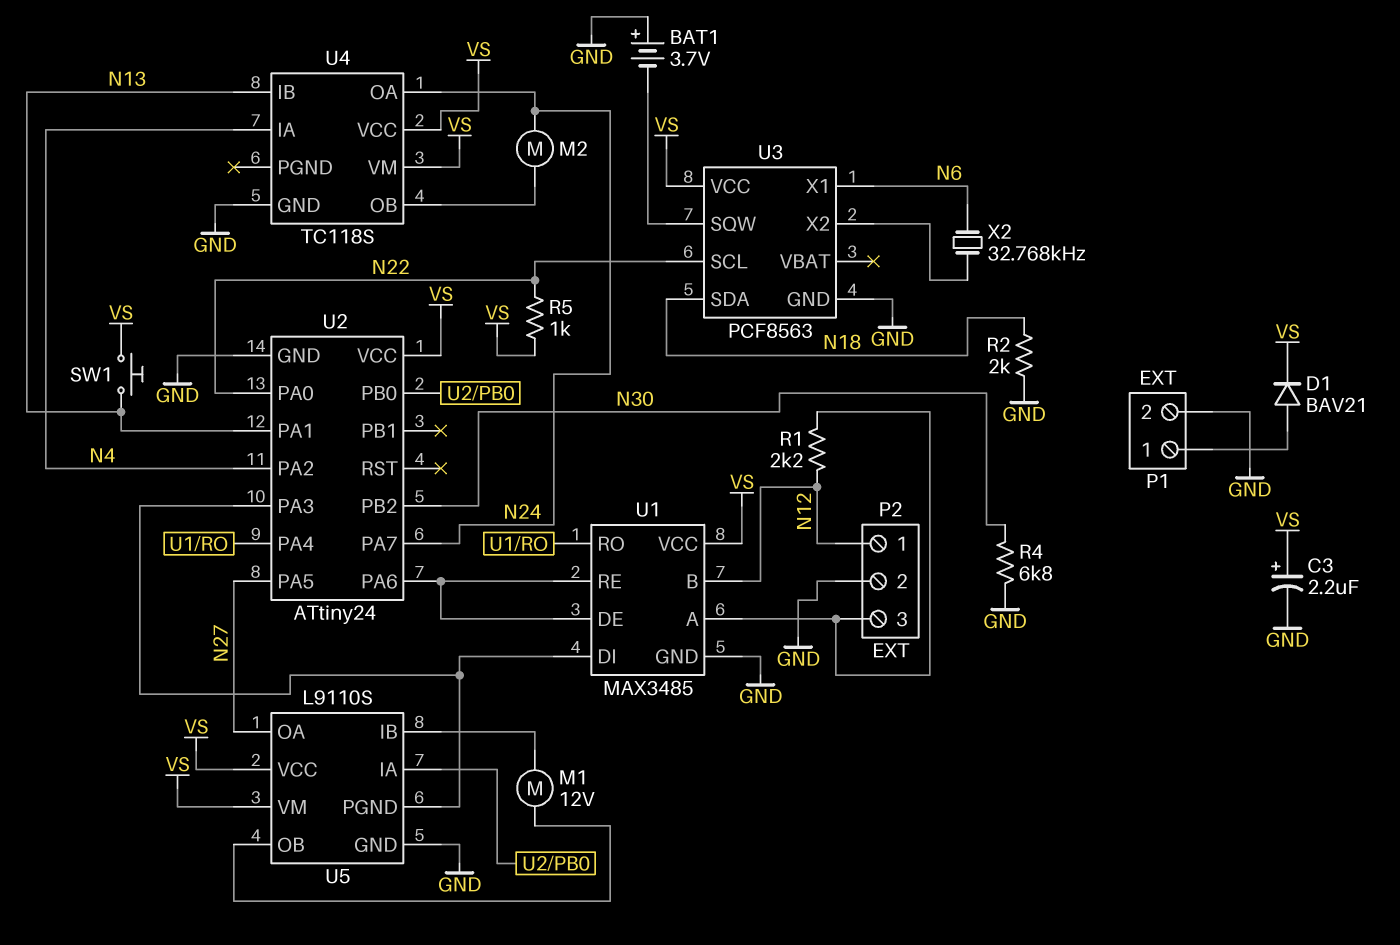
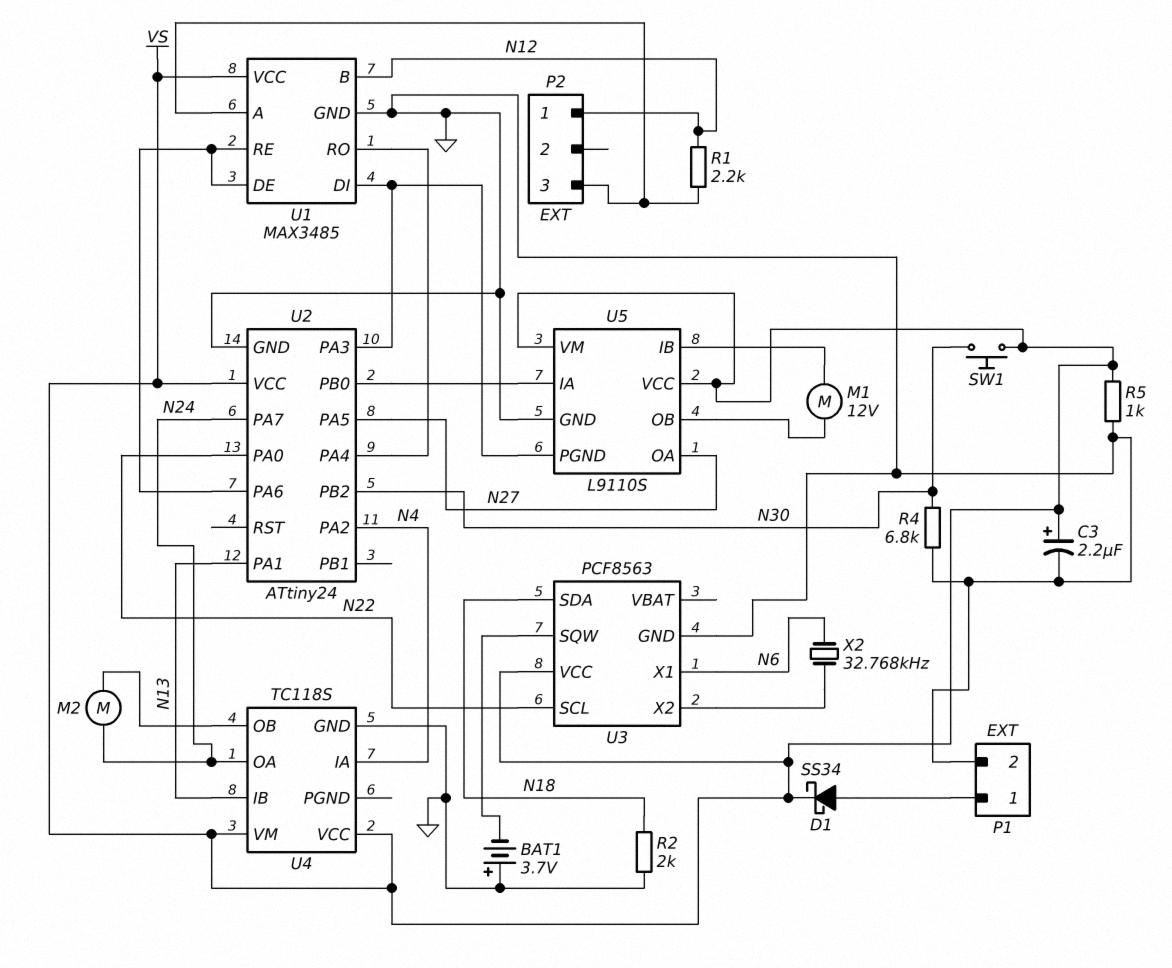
D1: diode BAV21 (A P1/1, K VS) -> schottky SS34 (A P1/1, K VS)
P2 pin 2: GND -> none
R5: 1k (N22, VS) -> 1k (GND, VS)
SW1: button (N13, VS) -> button (N30, VS)

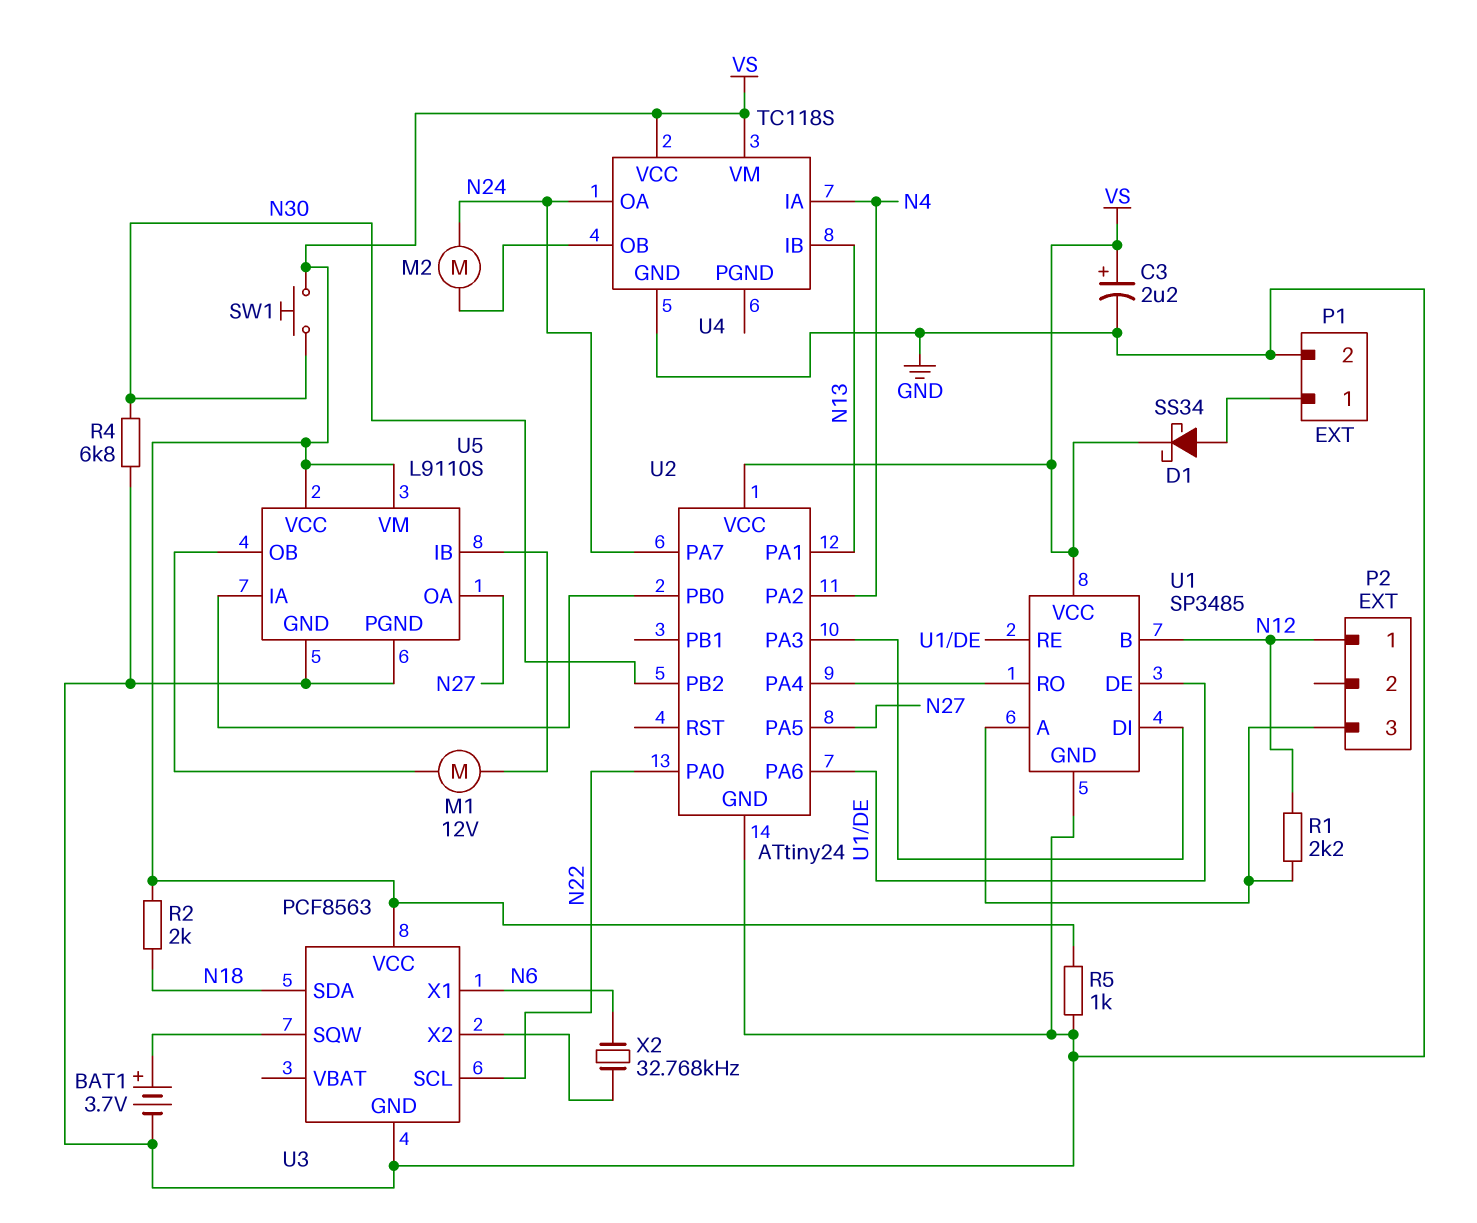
BAT1: 3.7V (plus GND, minus U3/SQW) -> 3.7V (plus U3/SQW, minus GND)
R2: 2k (GND, N18) -> 2k (N18, VS)
U1: MAX3485 -> SP3485
U5 pin PGND: U1/DI -> GND

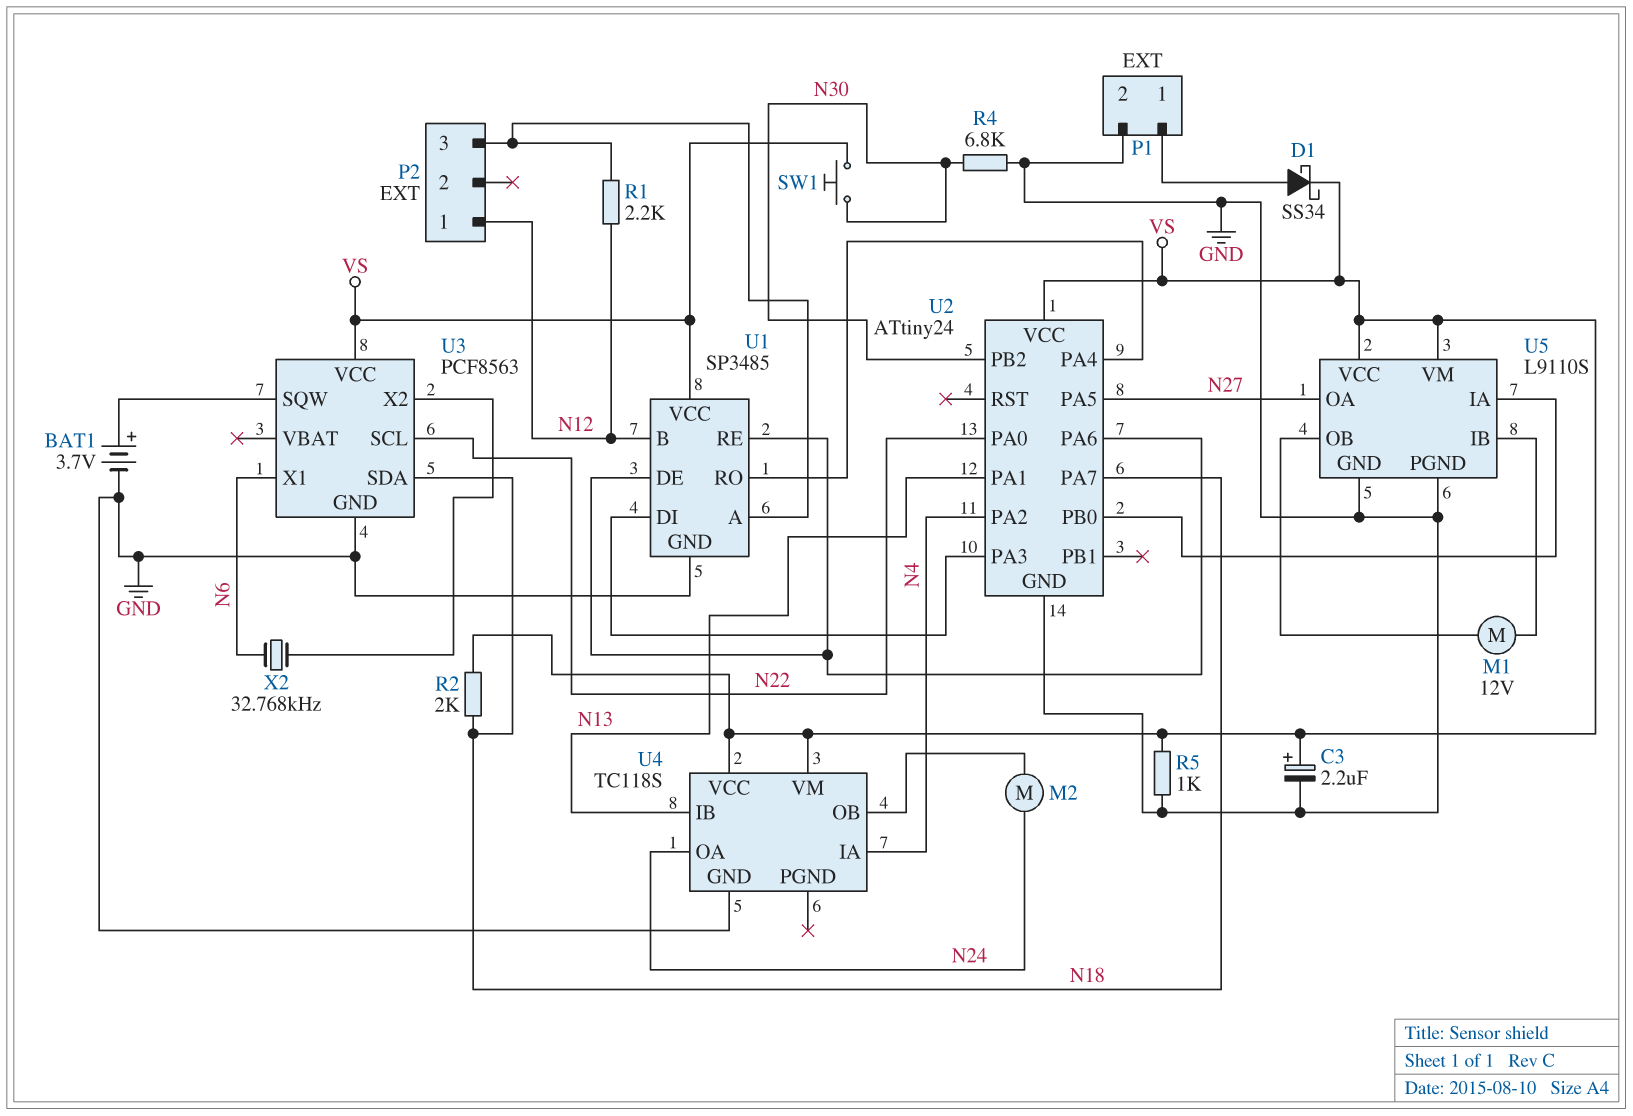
U2 pin PA7: N24 -> N18

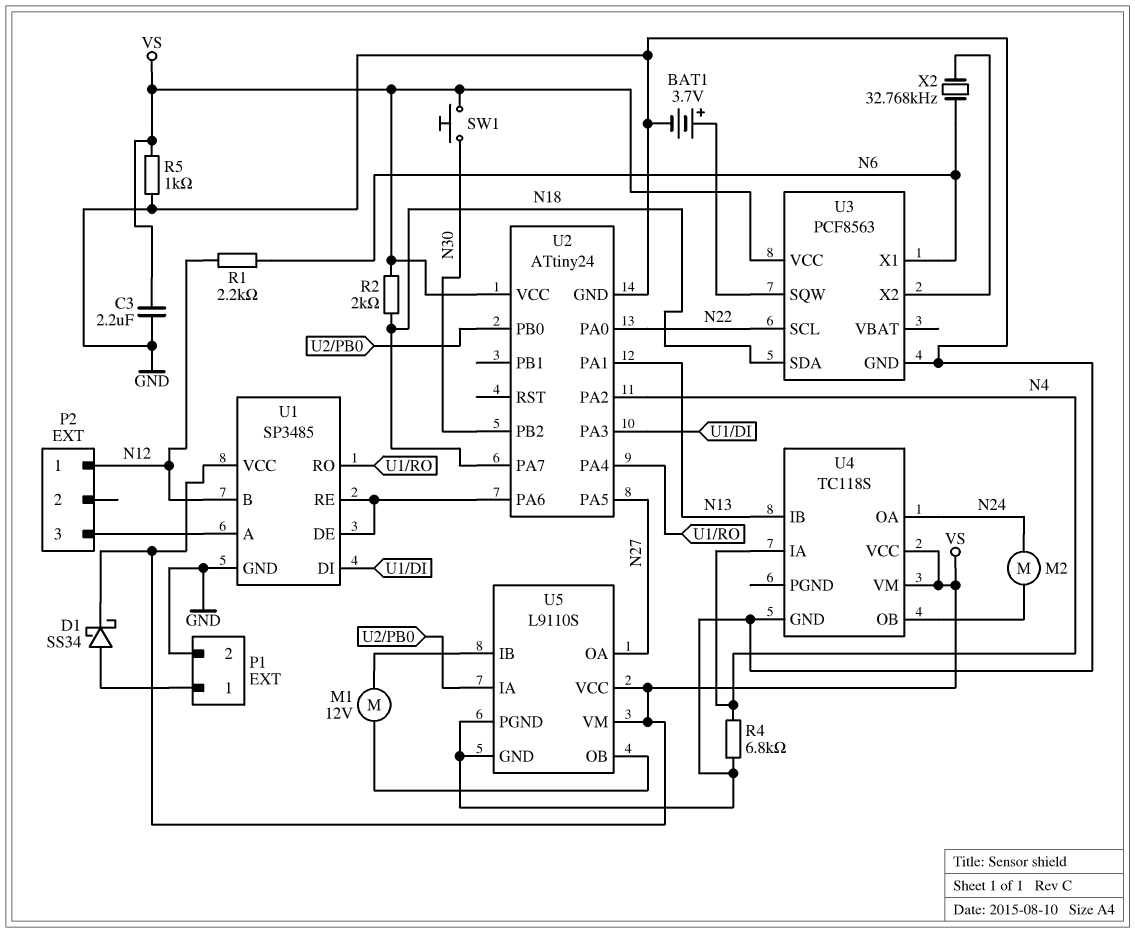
C3: 2.2uF (plus VS, minus GND) -> 2.2uF (GND, VS)
R1: 2.2k (N12, P2/3) -> 2.2k (N6, N12)
R4: 6.8k (GND, N30) -> 6.8k (GND, N4)

